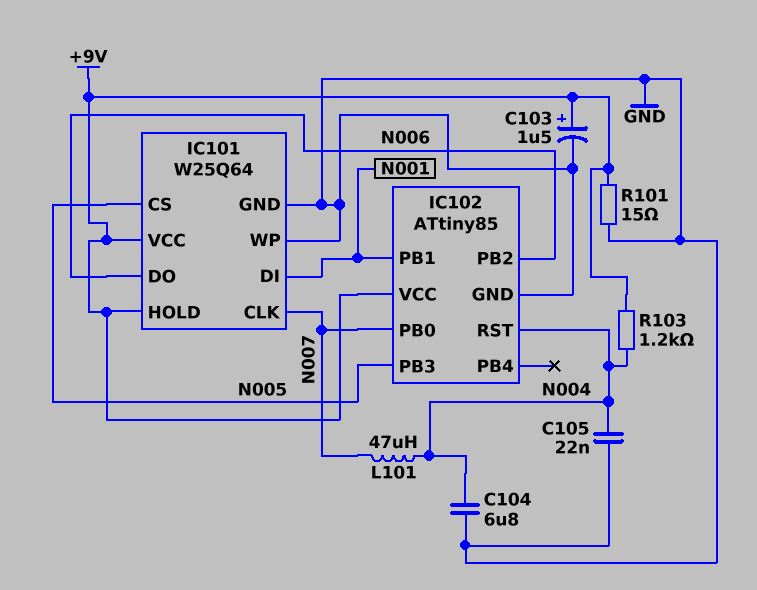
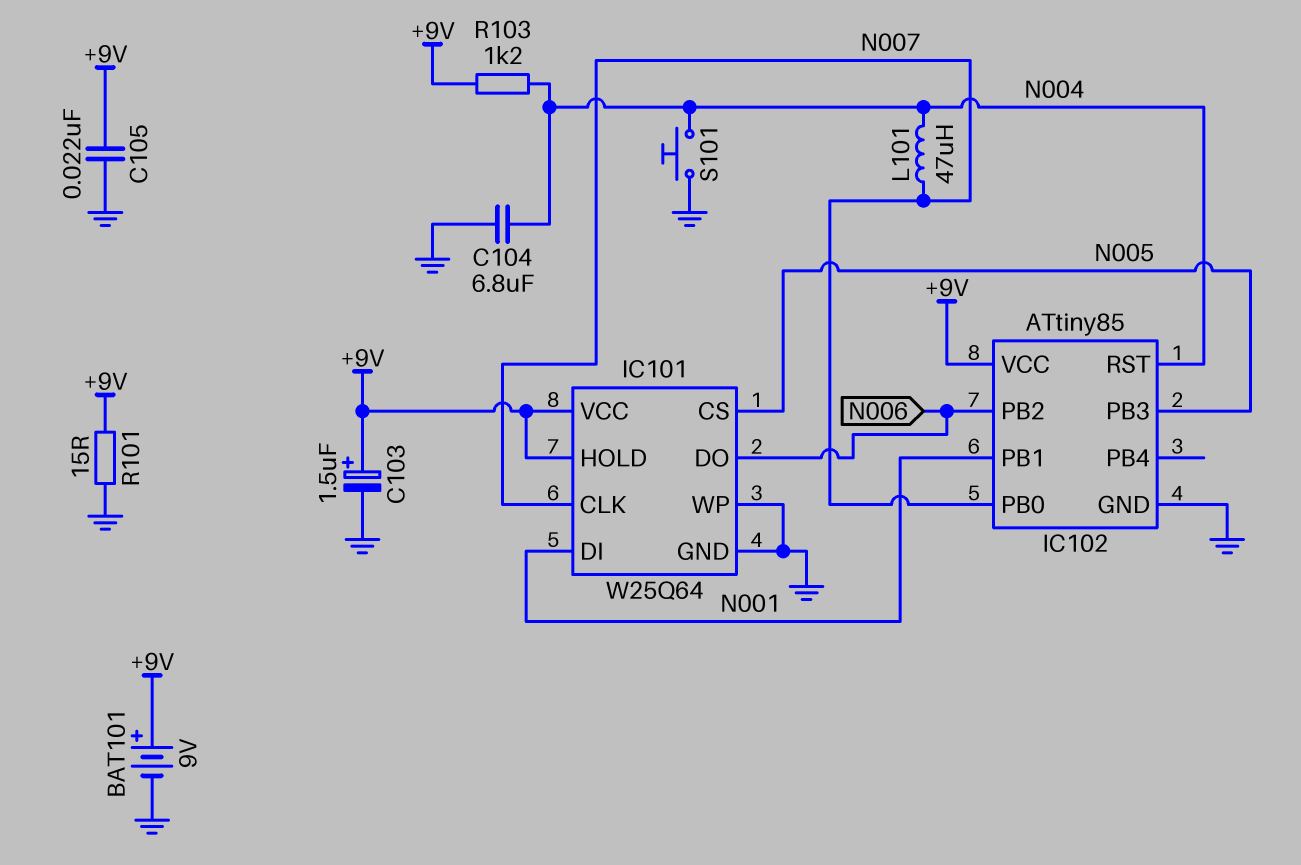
BAT101: none -> 9V (plus +9V, minus GND)
C105: 22nF (GND, N004) -> 22nF (+9V, GND)
S101: none -> button (GND, N004)

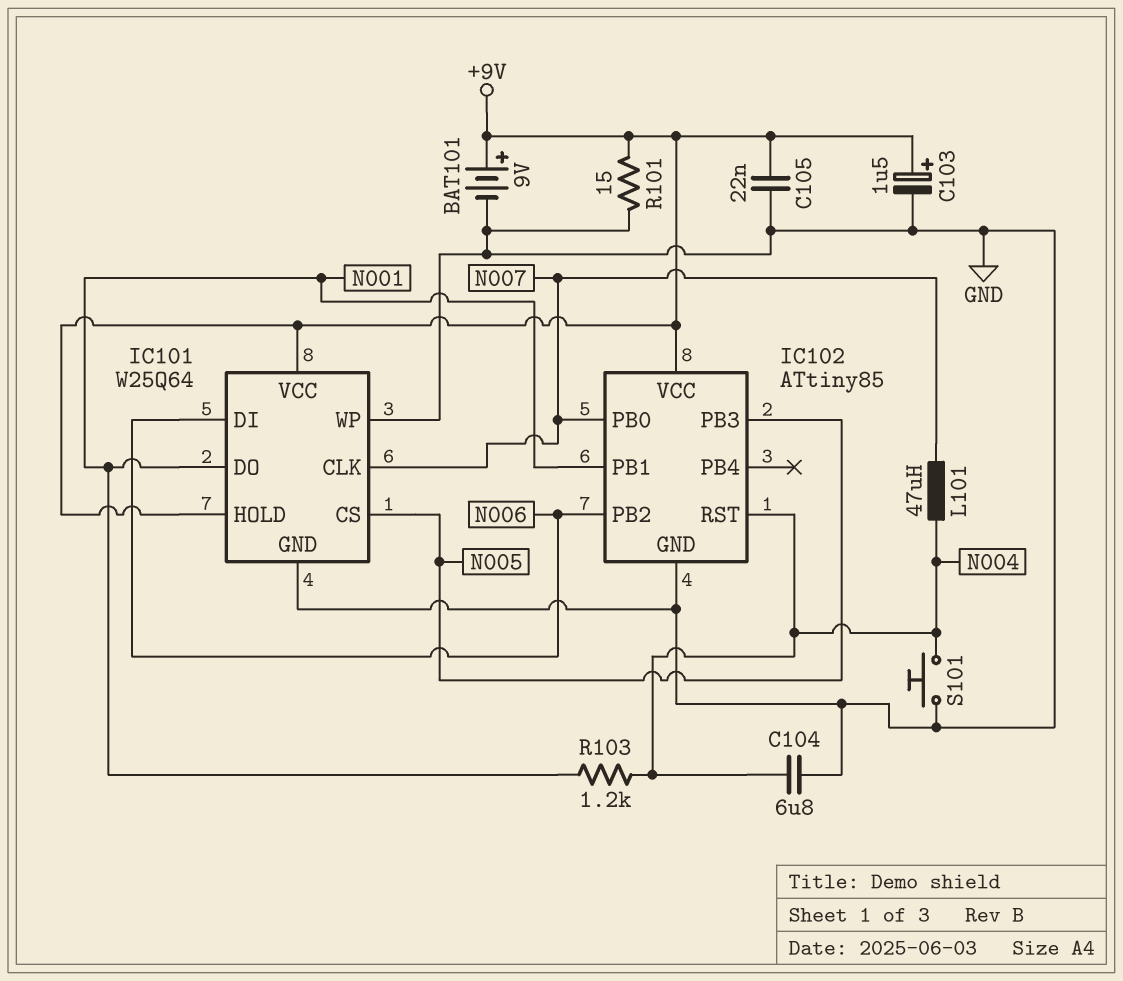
IC101 pin DI: N001 -> N006
IC101 pin DO: N006 -> N001
R103: 1.2k (+9V, N004) -> 1.2k (N001, N004)

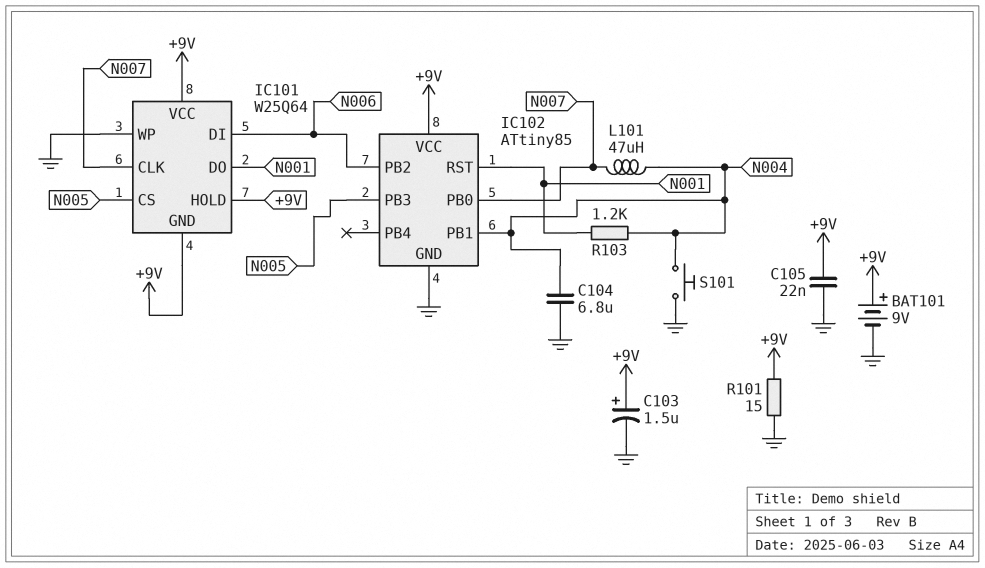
IC101 pin GND: GND -> +9V
IC102 pin PB1: N001 -> N004
IC102 pin RST: N004 -> N001

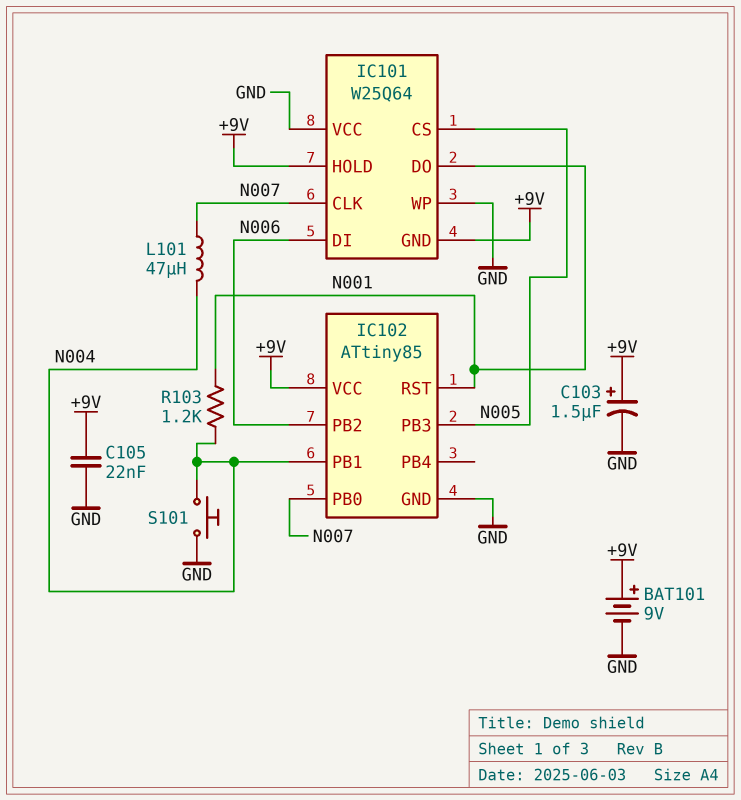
C104: 6.8uF (GND, N004) -> none
IC101 pin VCC: +9V -> GND
R101: 15 (+9V, GND) -> none

